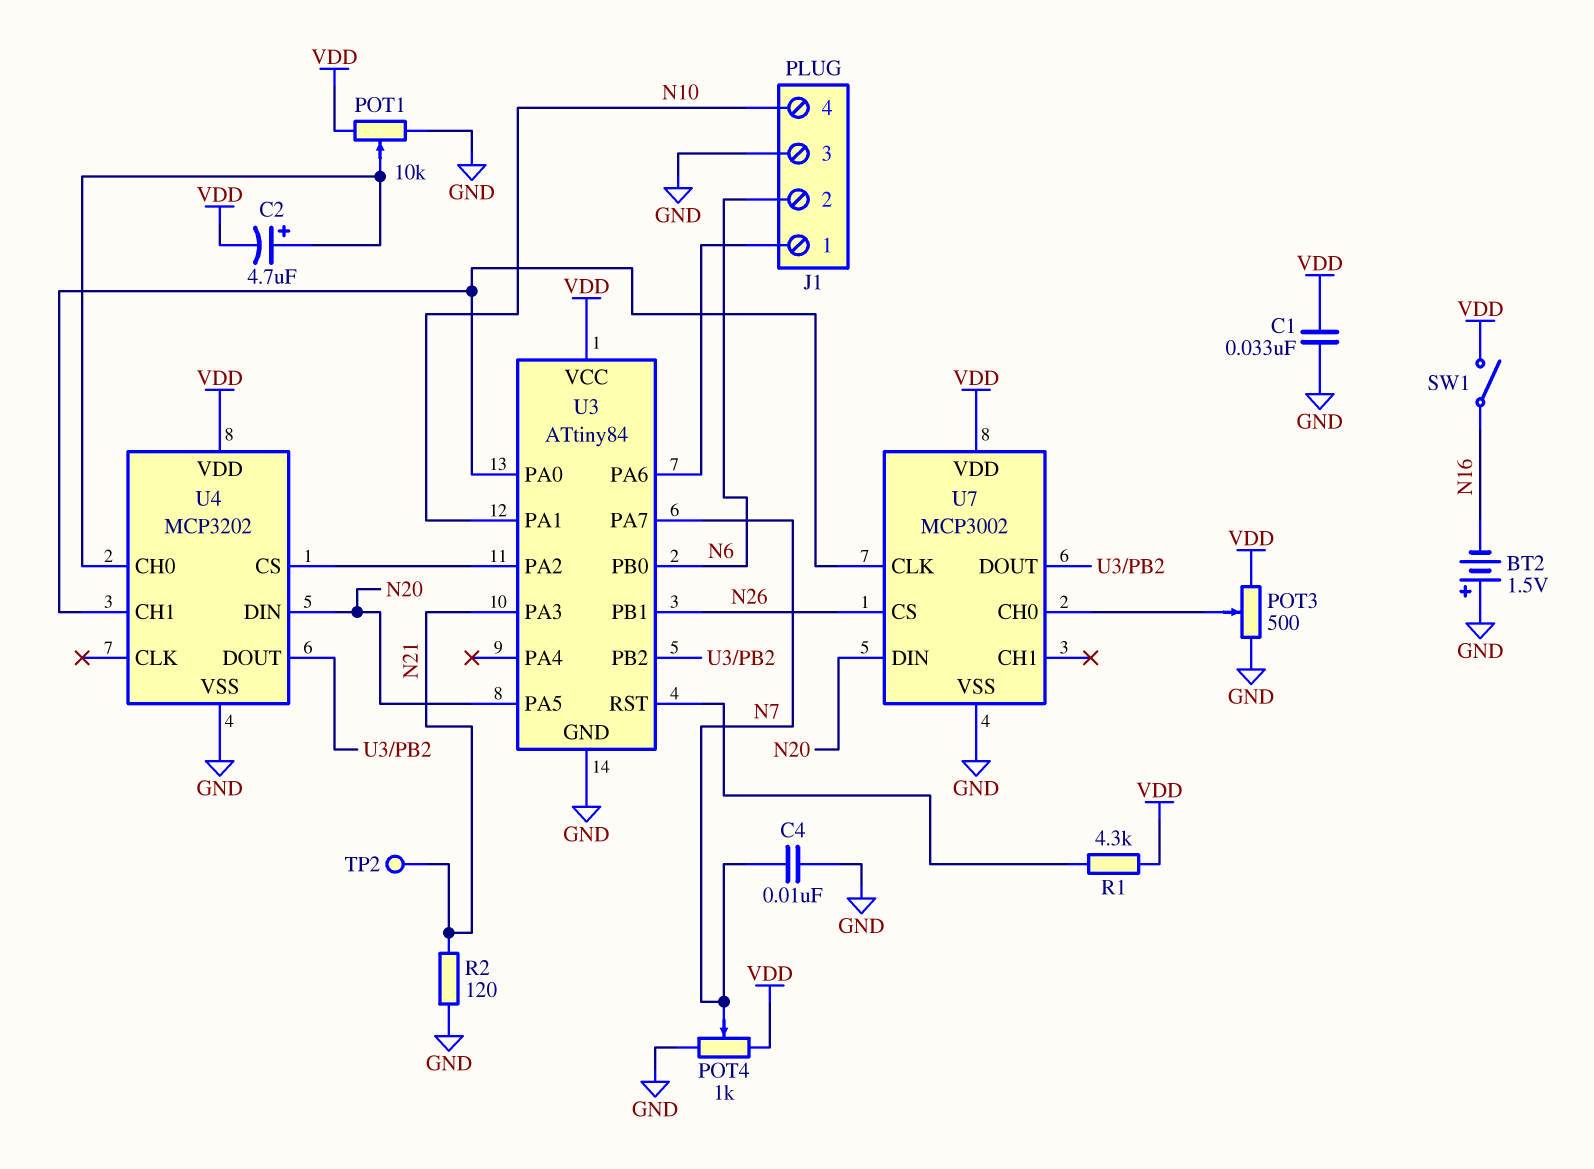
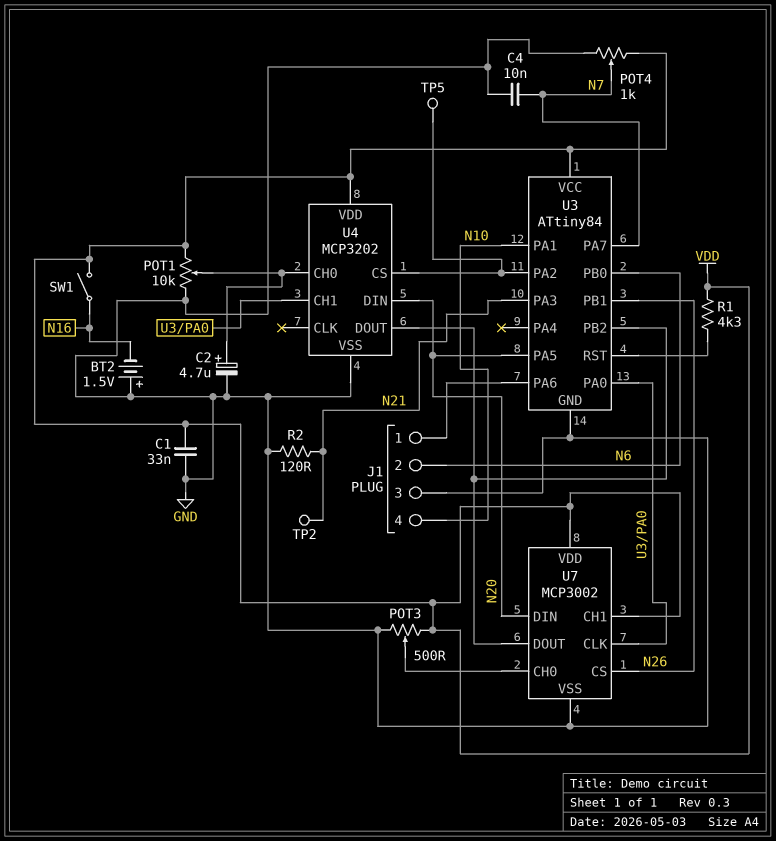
C2: 4.7uF (plus U4/CH0, minus VDD) -> 4.7uF (plus U4/CH0, minus GND)
TP5: none -> test point (U3/PA2)
U7 pin CH1: none -> VDD

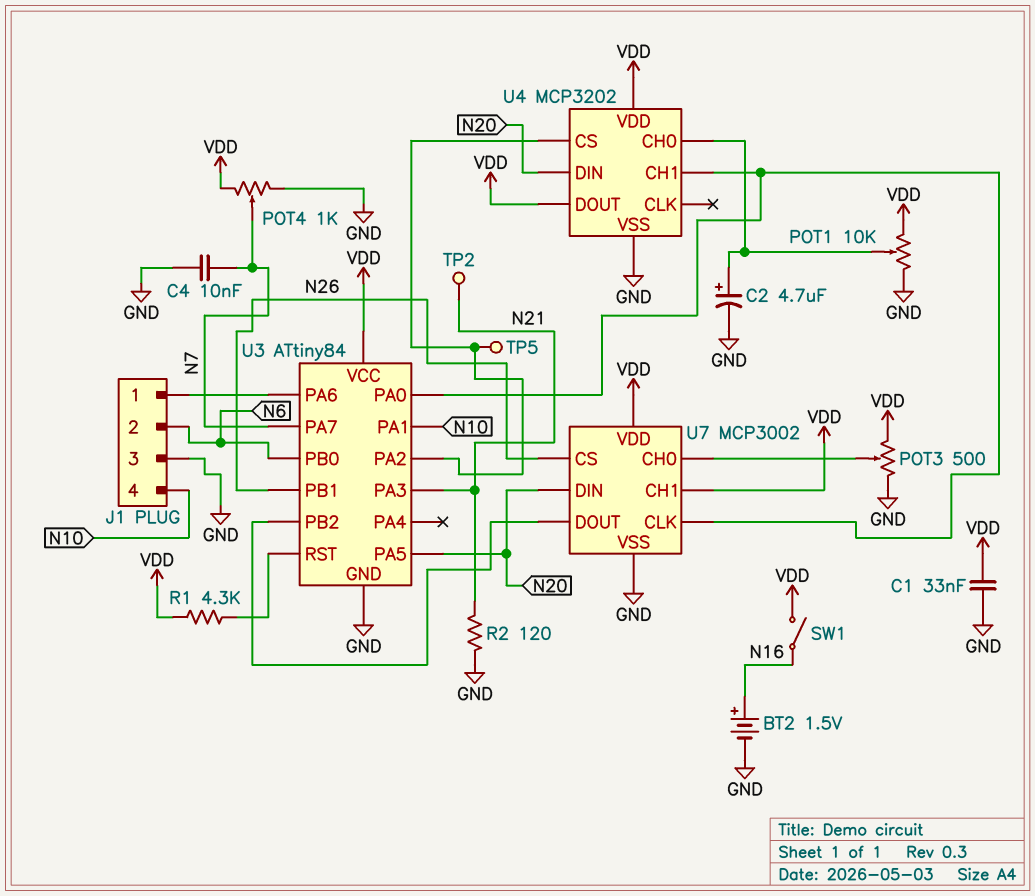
BT2: 1.5V (plus GND, minus N16) -> 1.5V (plus N16, minus GND)
U4 pin DOUT: U3/PB2 -> VDD

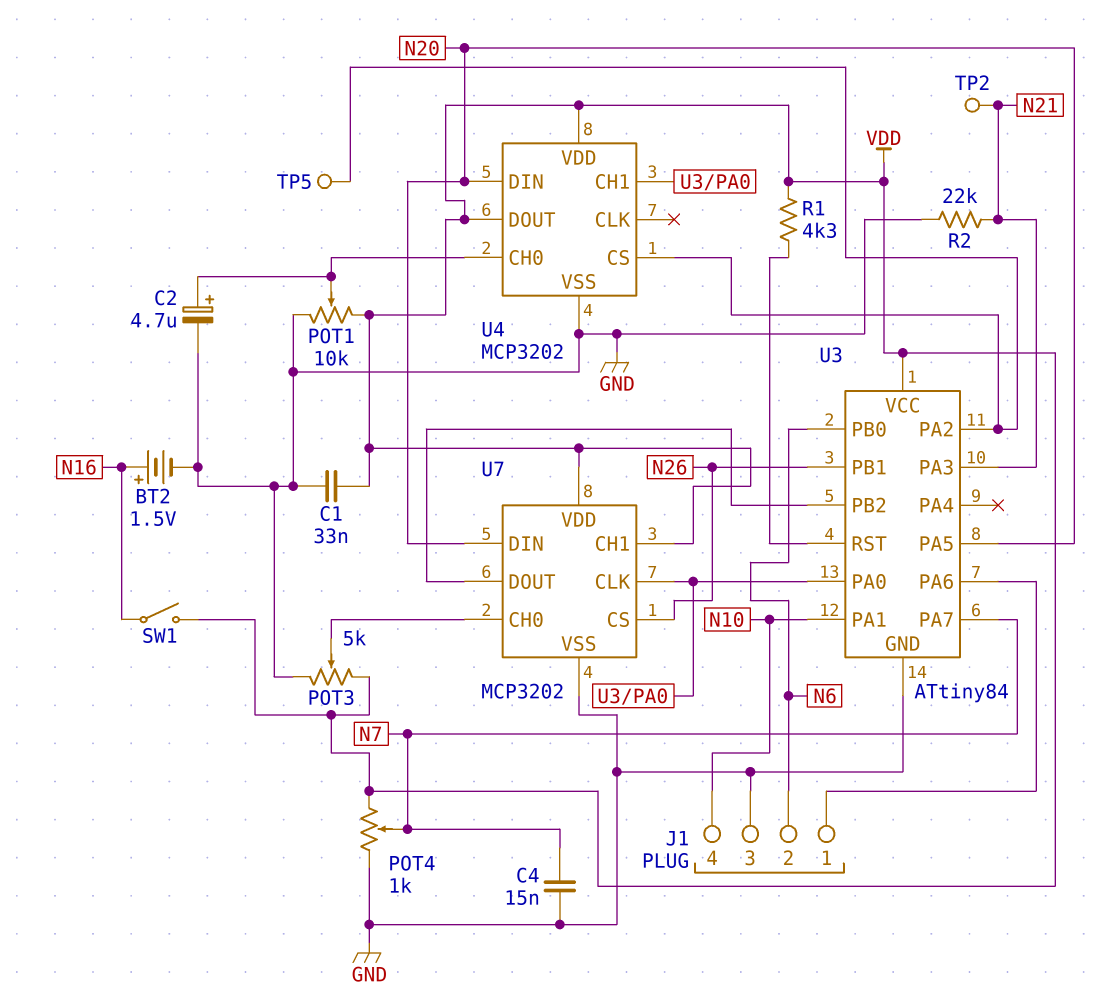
C4: 10nF (GND, N7) -> 15nF (GND, N7)
POT3: 500 (GND, VDD, wiper U7/CH0) -> 5k (GND, VDD, wiper U7/CH0)
R2: 120 (GND, N21) -> 22k (GND, N21)
U7: MCP3002 -> MCP3202

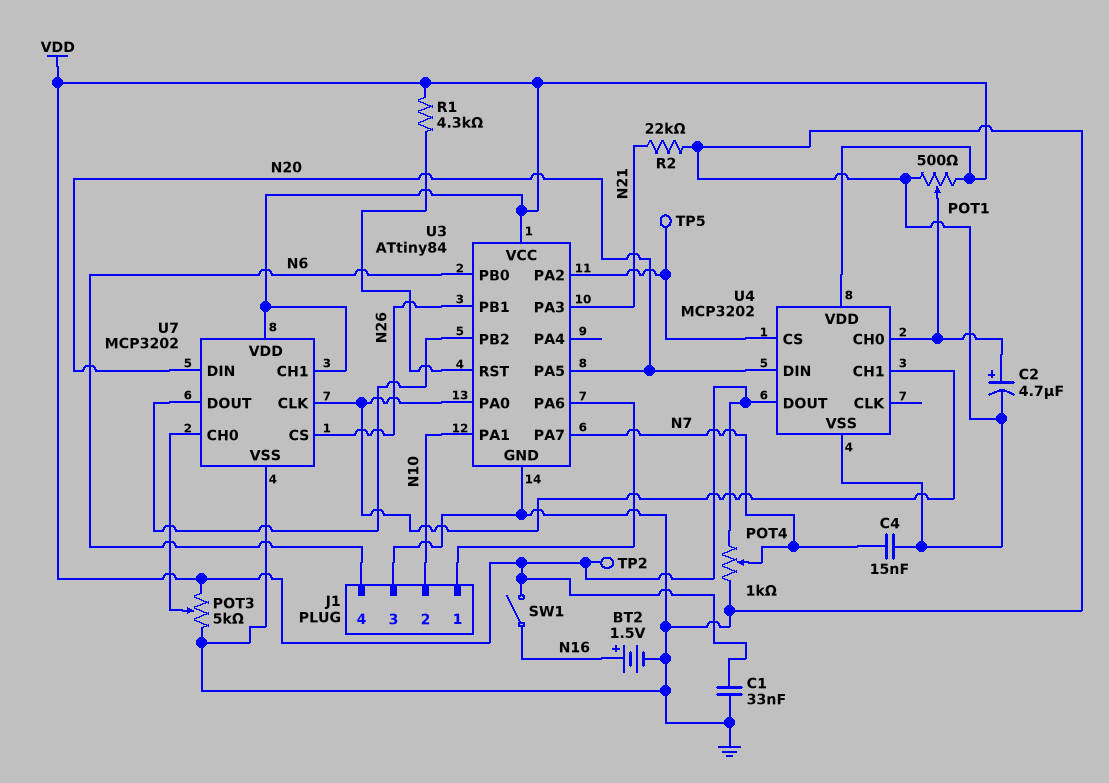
J1 pin 2: N6 -> N10
J1 pin 4: N10 -> N6
POT1: 10k (GND, VDD, wiper U4/CH0) -> 500 (GND, VDD, wiper U4/CH0)
TP2: test point (N21) -> test point (VDD)

